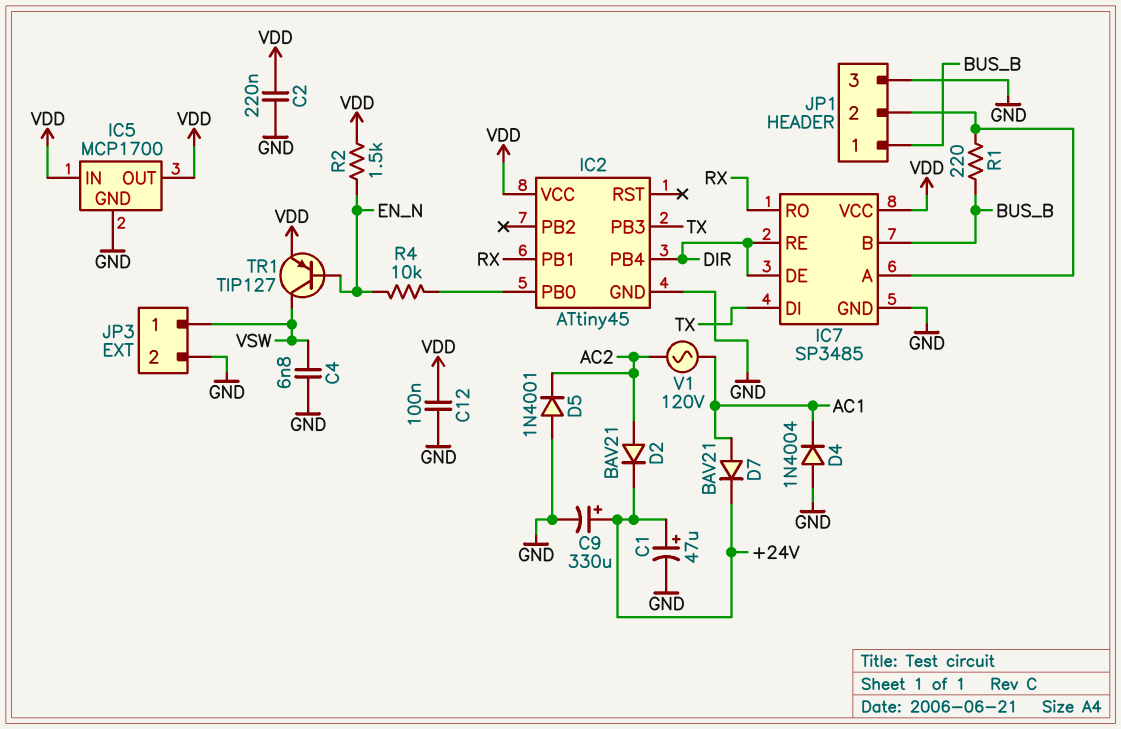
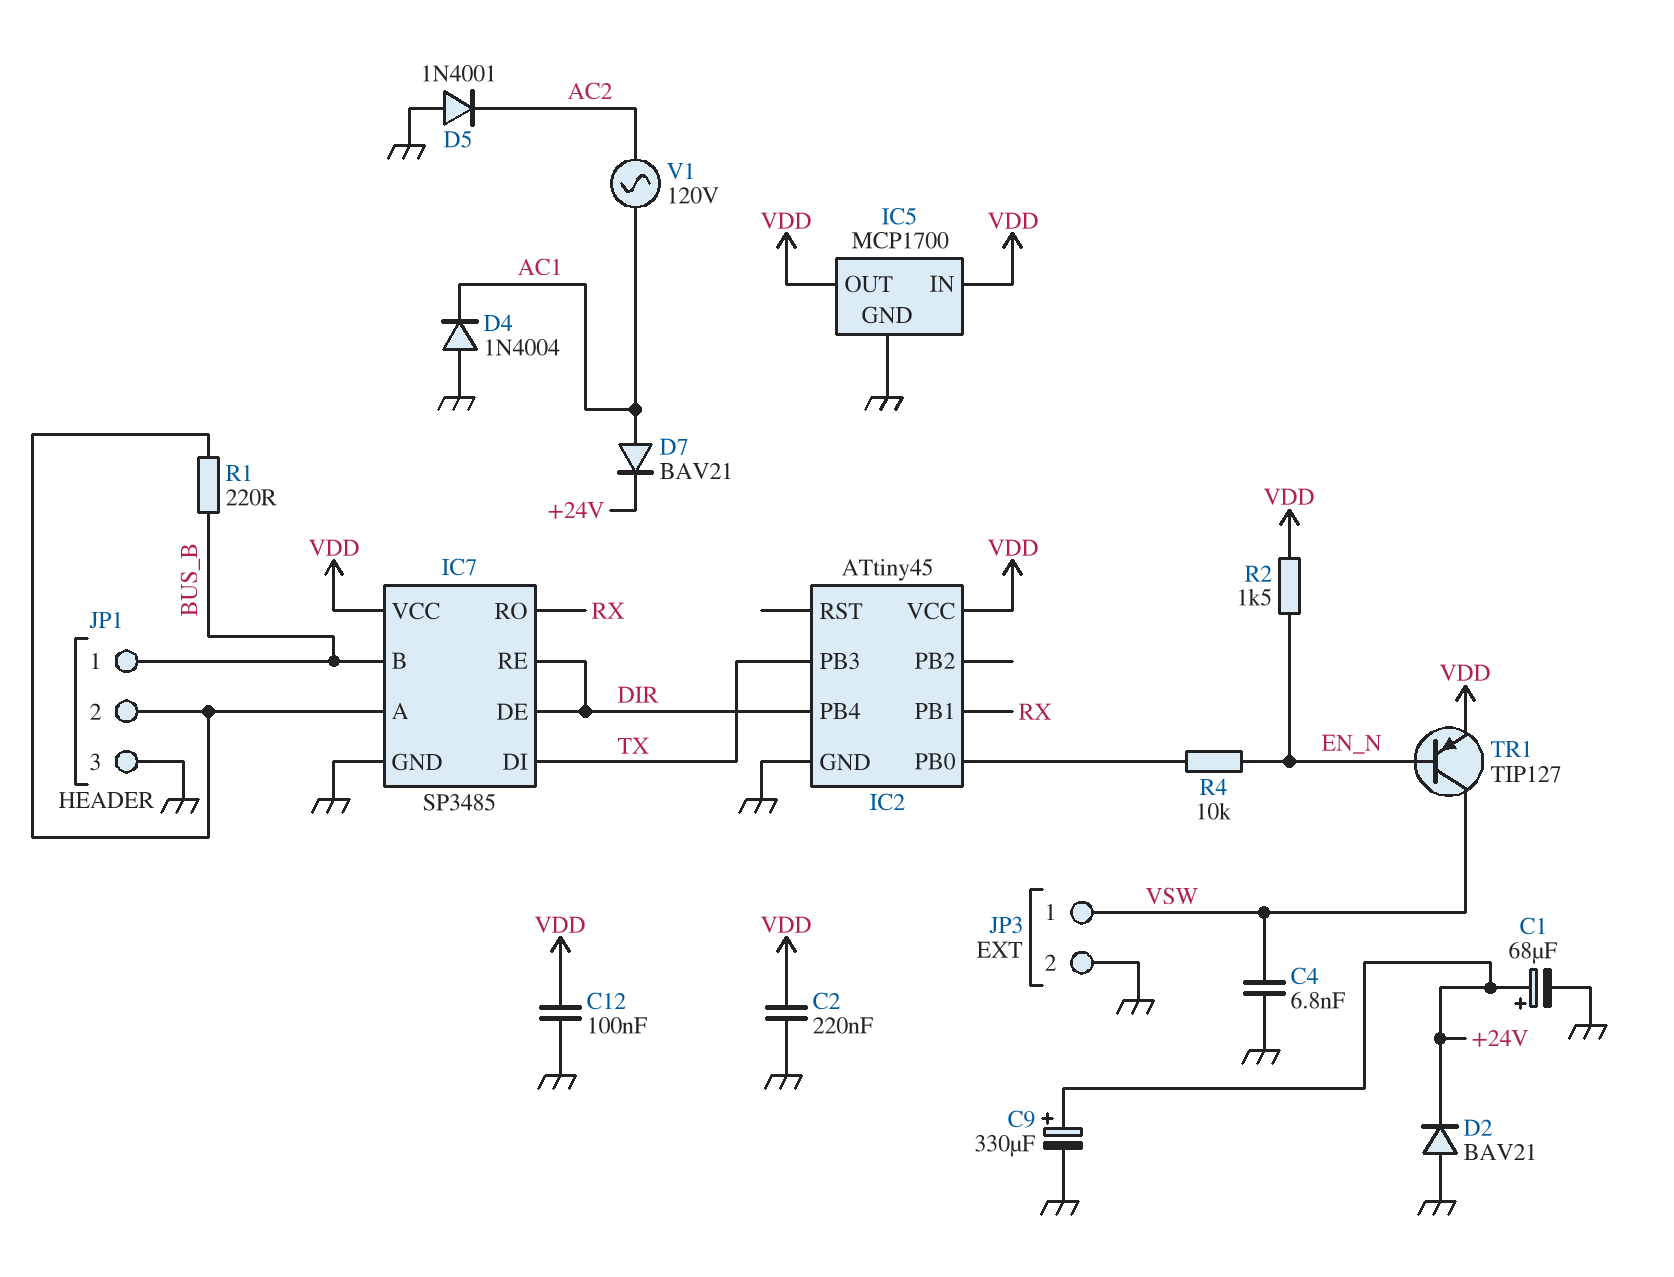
C1: 47uF (plus +24V, minus GND) -> 68uF (plus +24V, minus GND)
D2: diode BAV21 (A AC2, K +24V) -> diode BAV21 (A GND, K +24V)

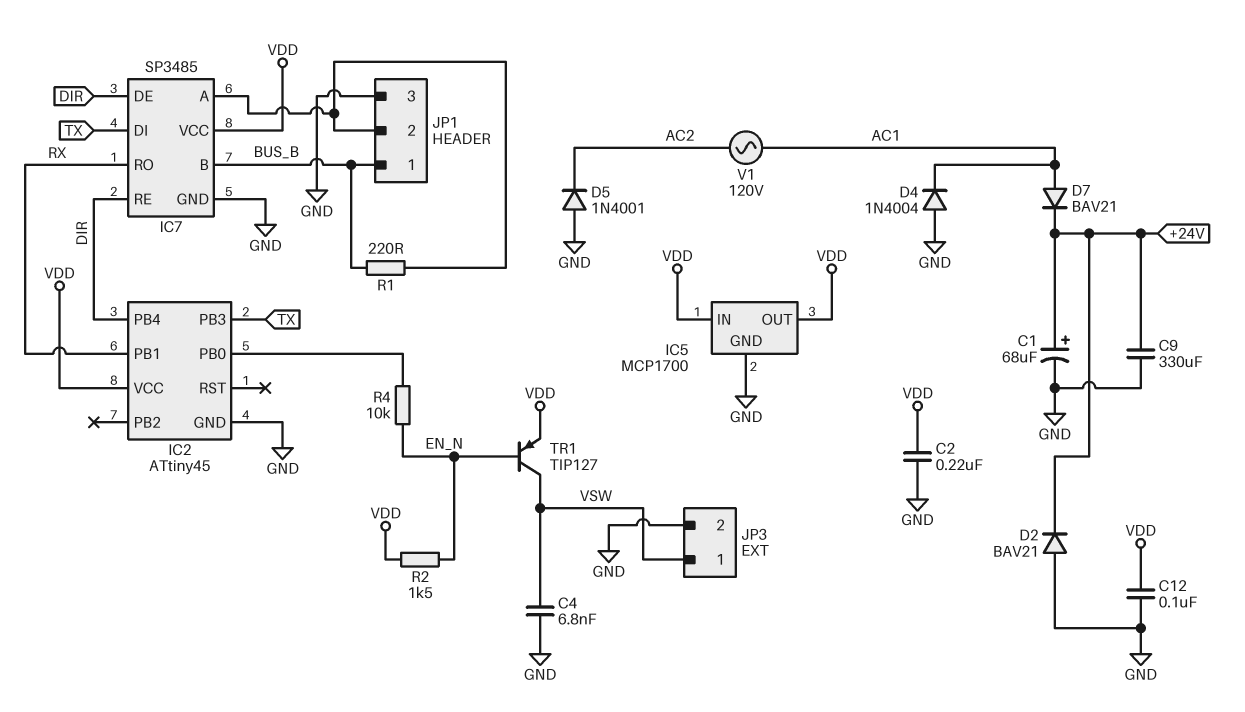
C9: 330uF (plus +24V, minus GND) -> 330uF (+24V, GND)

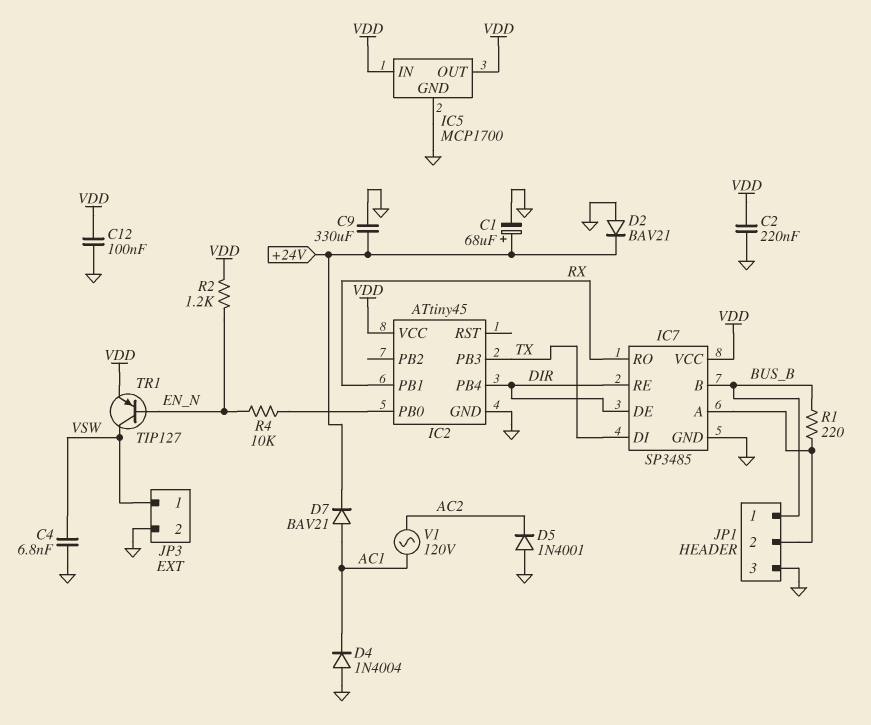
R2: 1.5k (EN_N, VDD) -> 1.2k (EN_N, VDD)

